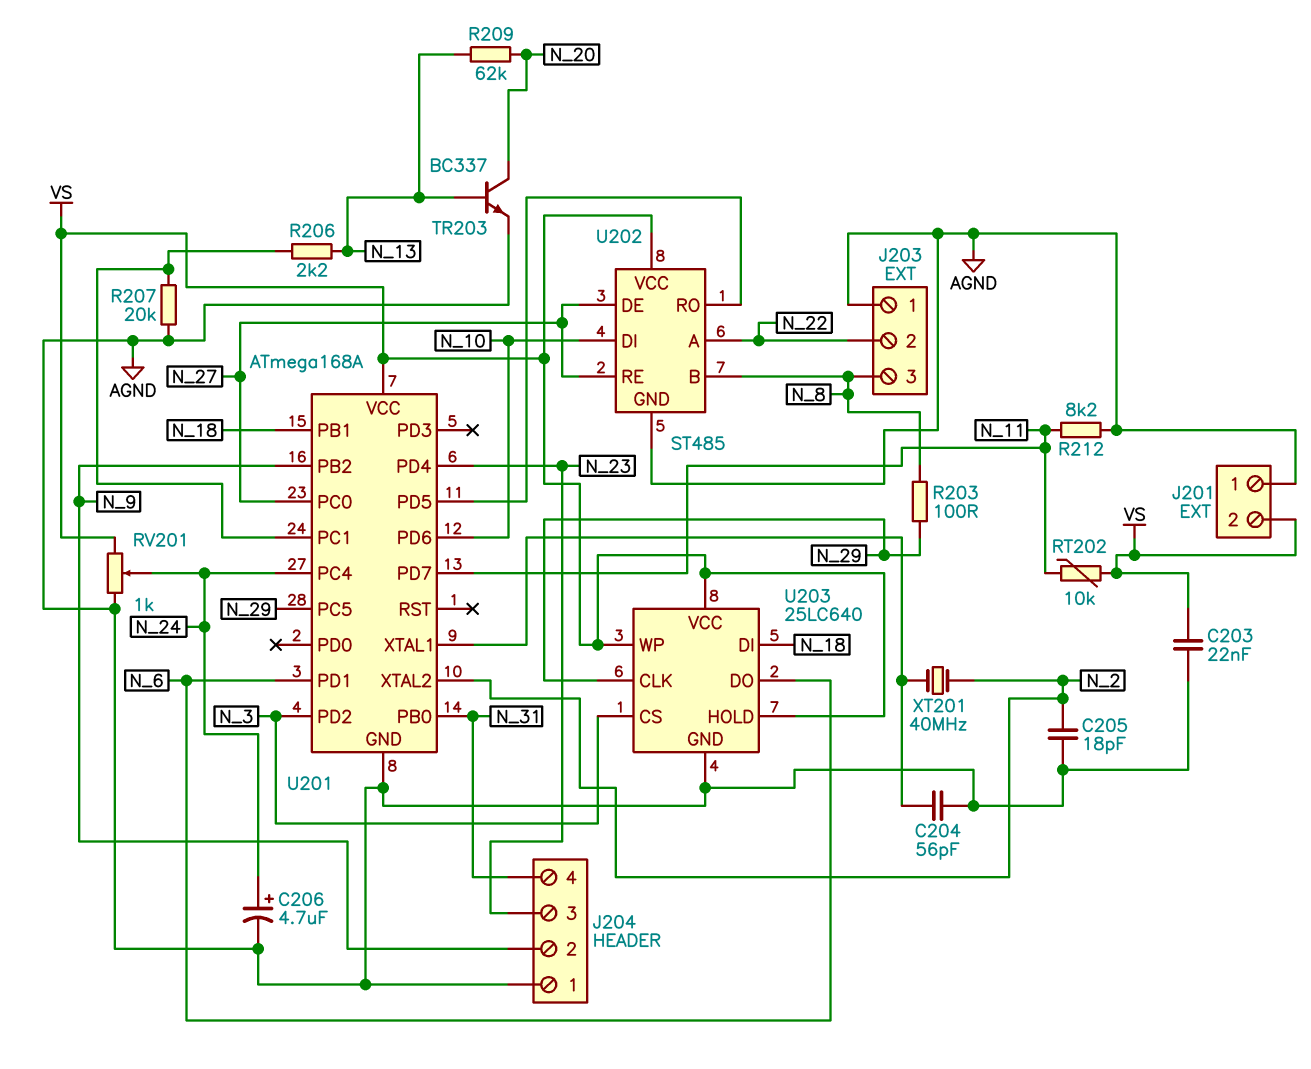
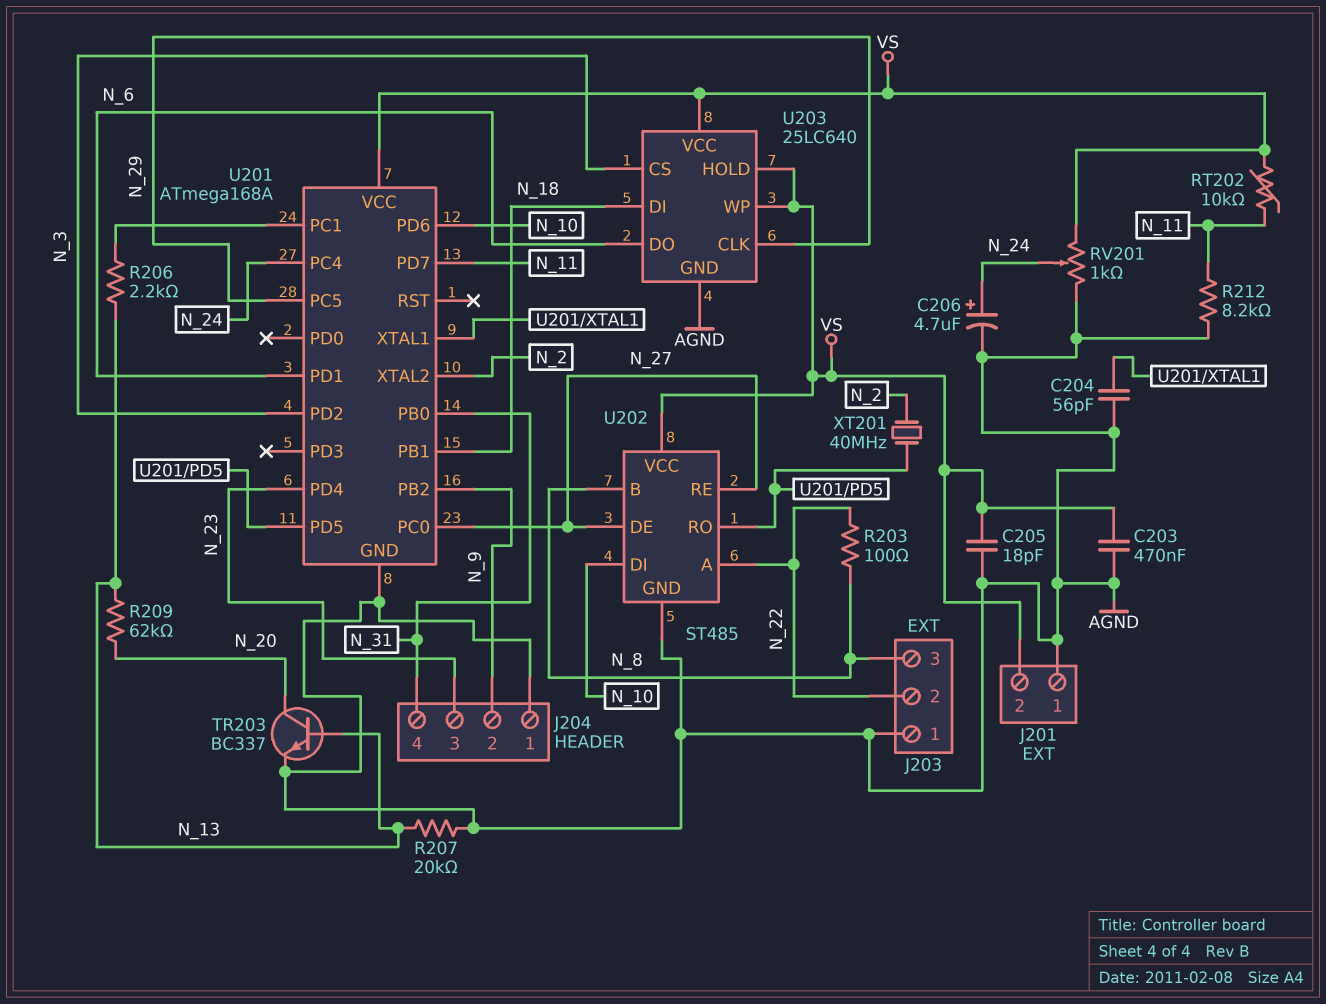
C203: 22nF (AGND, VS) -> 470nF (AGND, VS)
C205: 18pF (AGND, N_2) -> 18pF (AGND, VS)
R203: 100 (N_8, N_29) -> 100 (N_8, N_22)
R207: 20k (AGND, U201/PC1) -> 20k (AGND, N_13)
XT201: 40MHz (N_2, U201/XTAL1) -> 40MHz (N_2, U201/PD5)

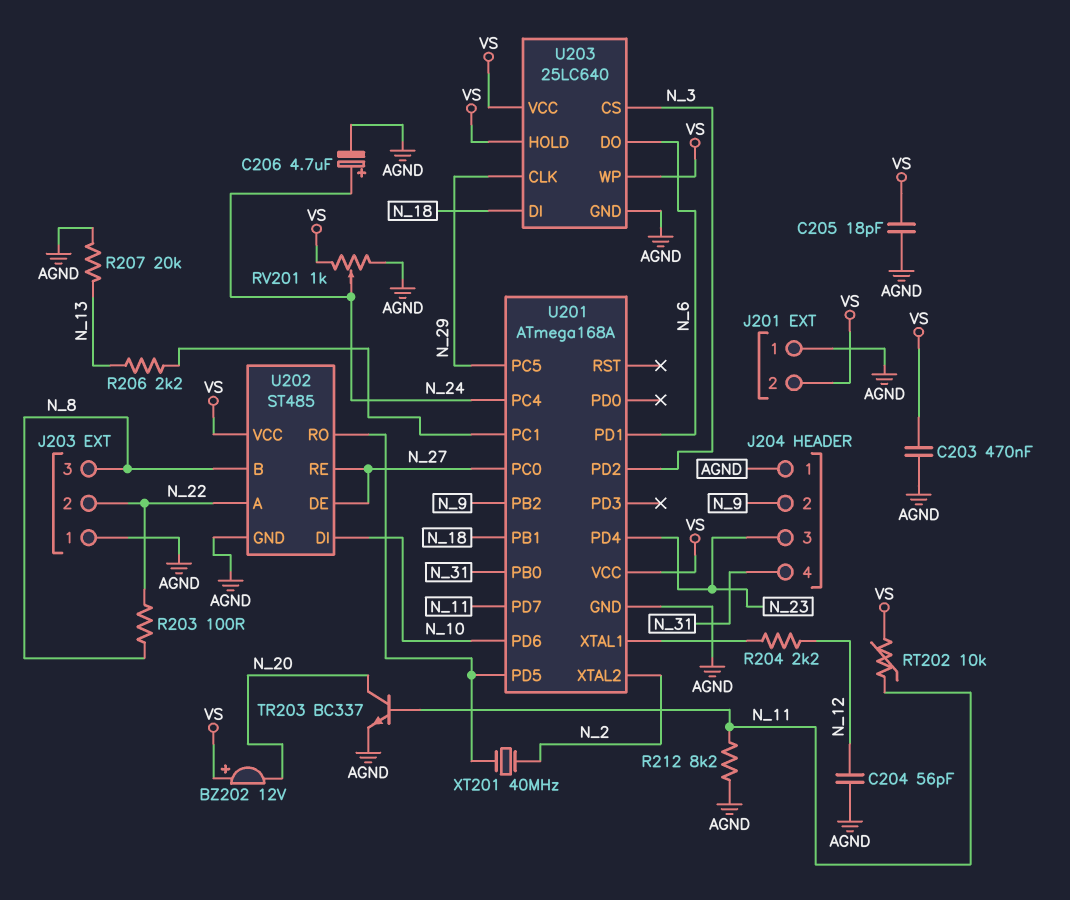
BZ202: none -> buzzer 12V (plus VS, minus N_20)
C204: 56pF (AGND, U201/XTAL1) -> 56pF (AGND, N_12)
R204: none -> 2.2k (N_12, U201/XTAL1)
R209: 62k (N_13, N_20) -> none
TR203: NPN BC337 (B N_13, C N_20, E AGND) -> NPN BC337 (B N_11, C N_20, E AGND)

